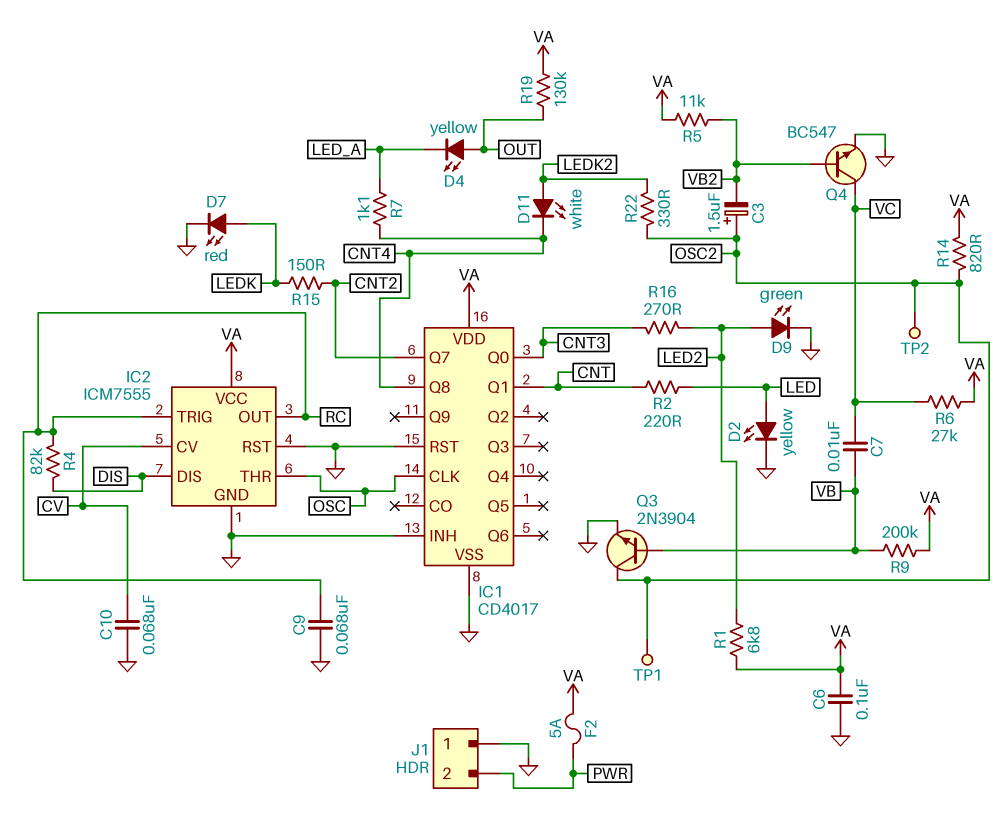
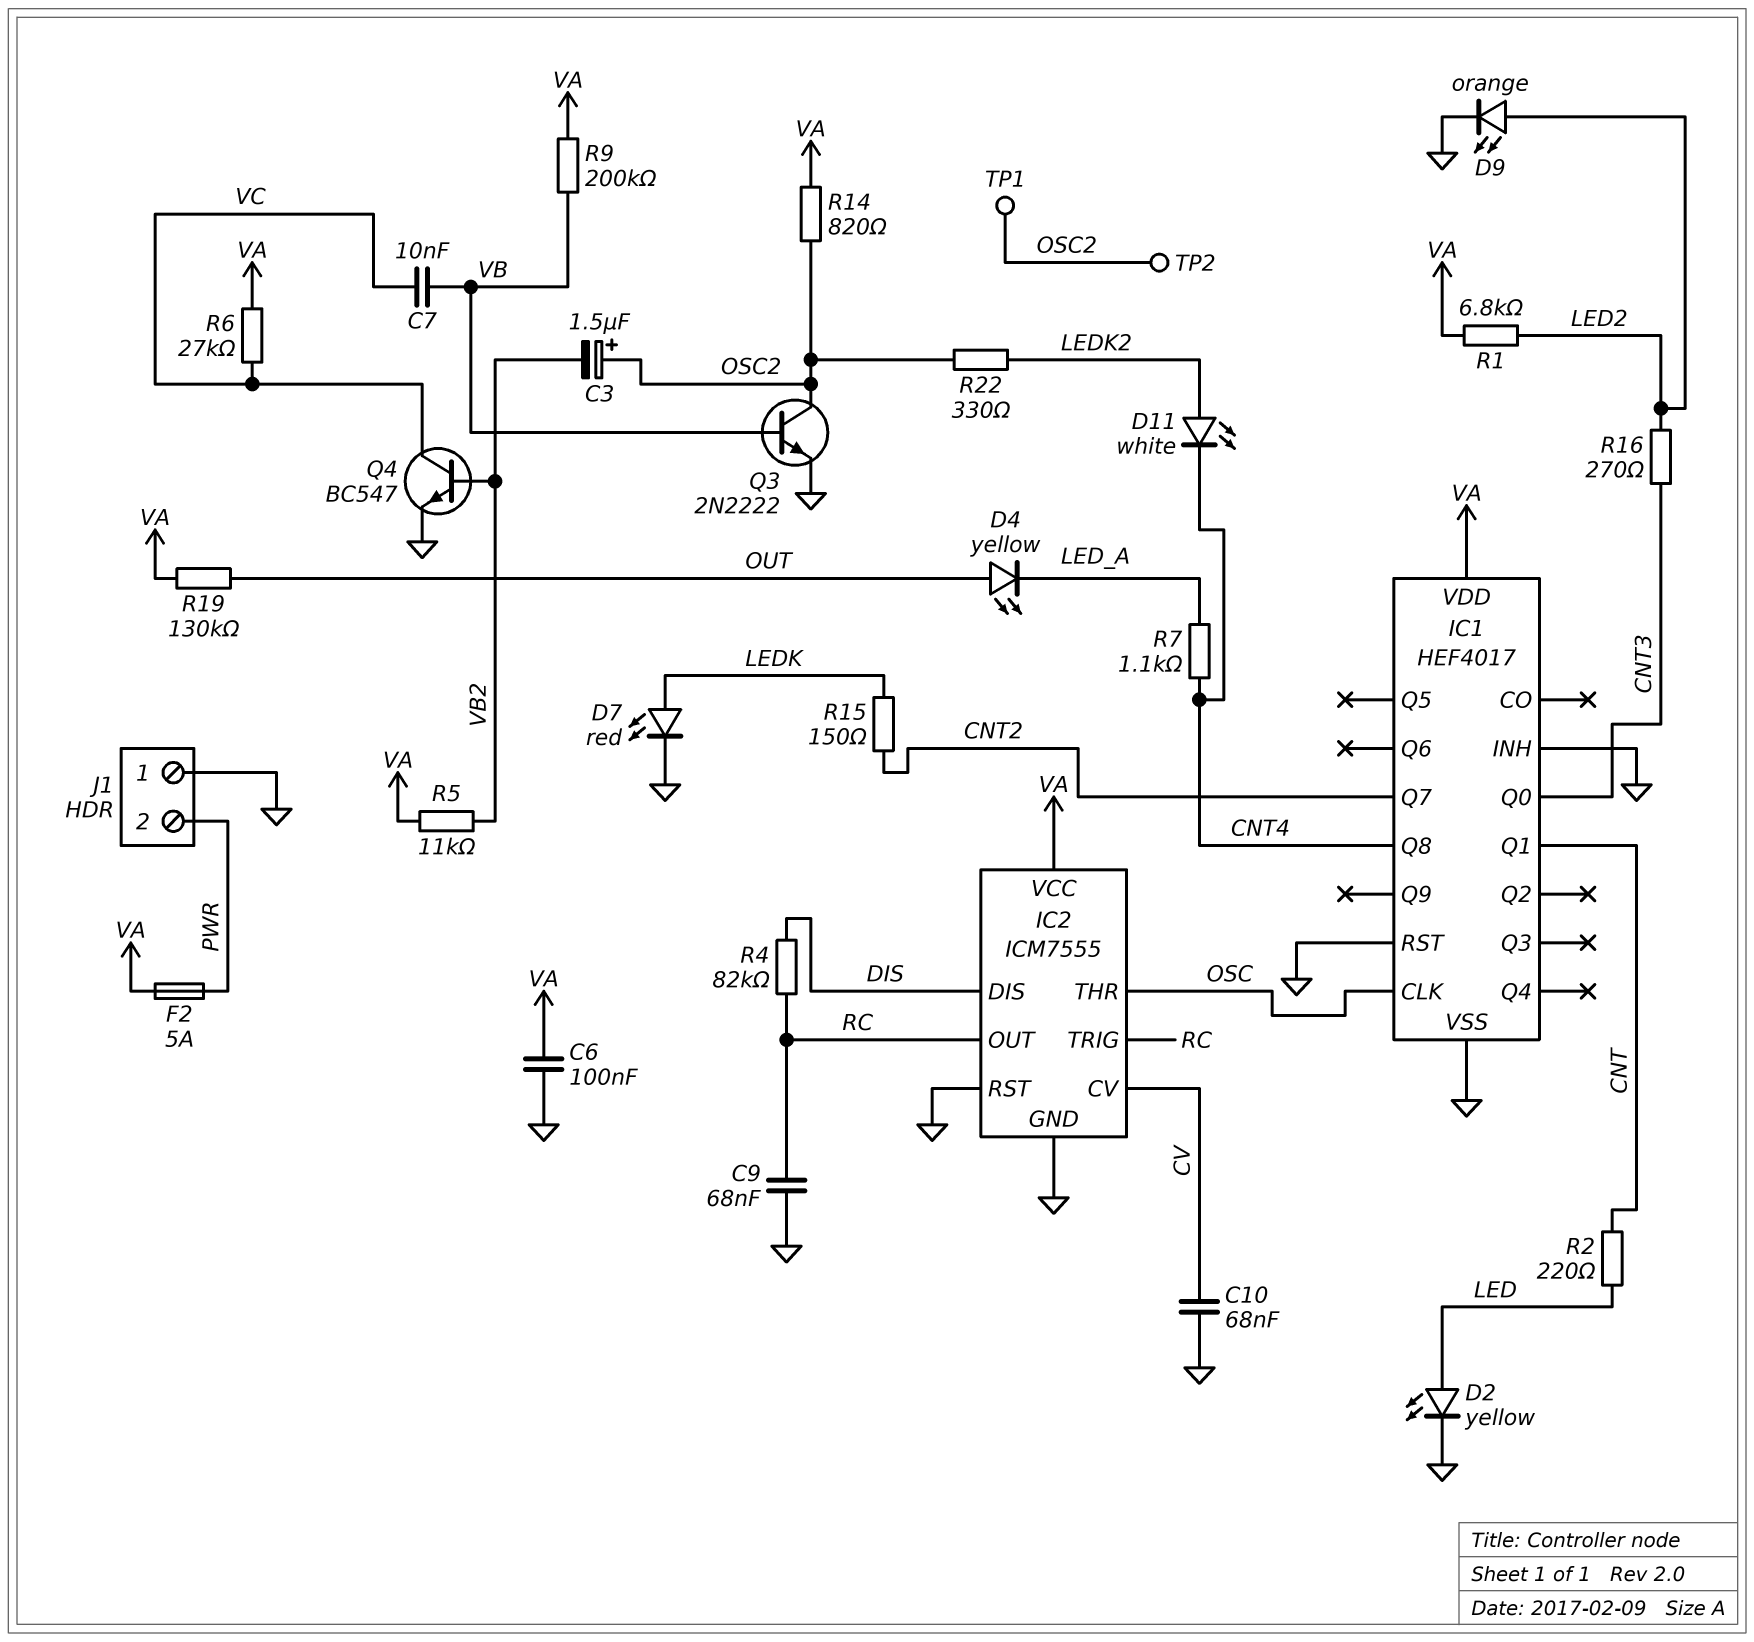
D9: LED green (A LED2, K GND) -> LED orange (A LED2, K GND)
IC1: CD4017 -> HEF4017
Q3: NPN 2N3904 (B VB, C OSC2, E GND) -> NPN 2N2222 (B VB, C OSC2, E GND)

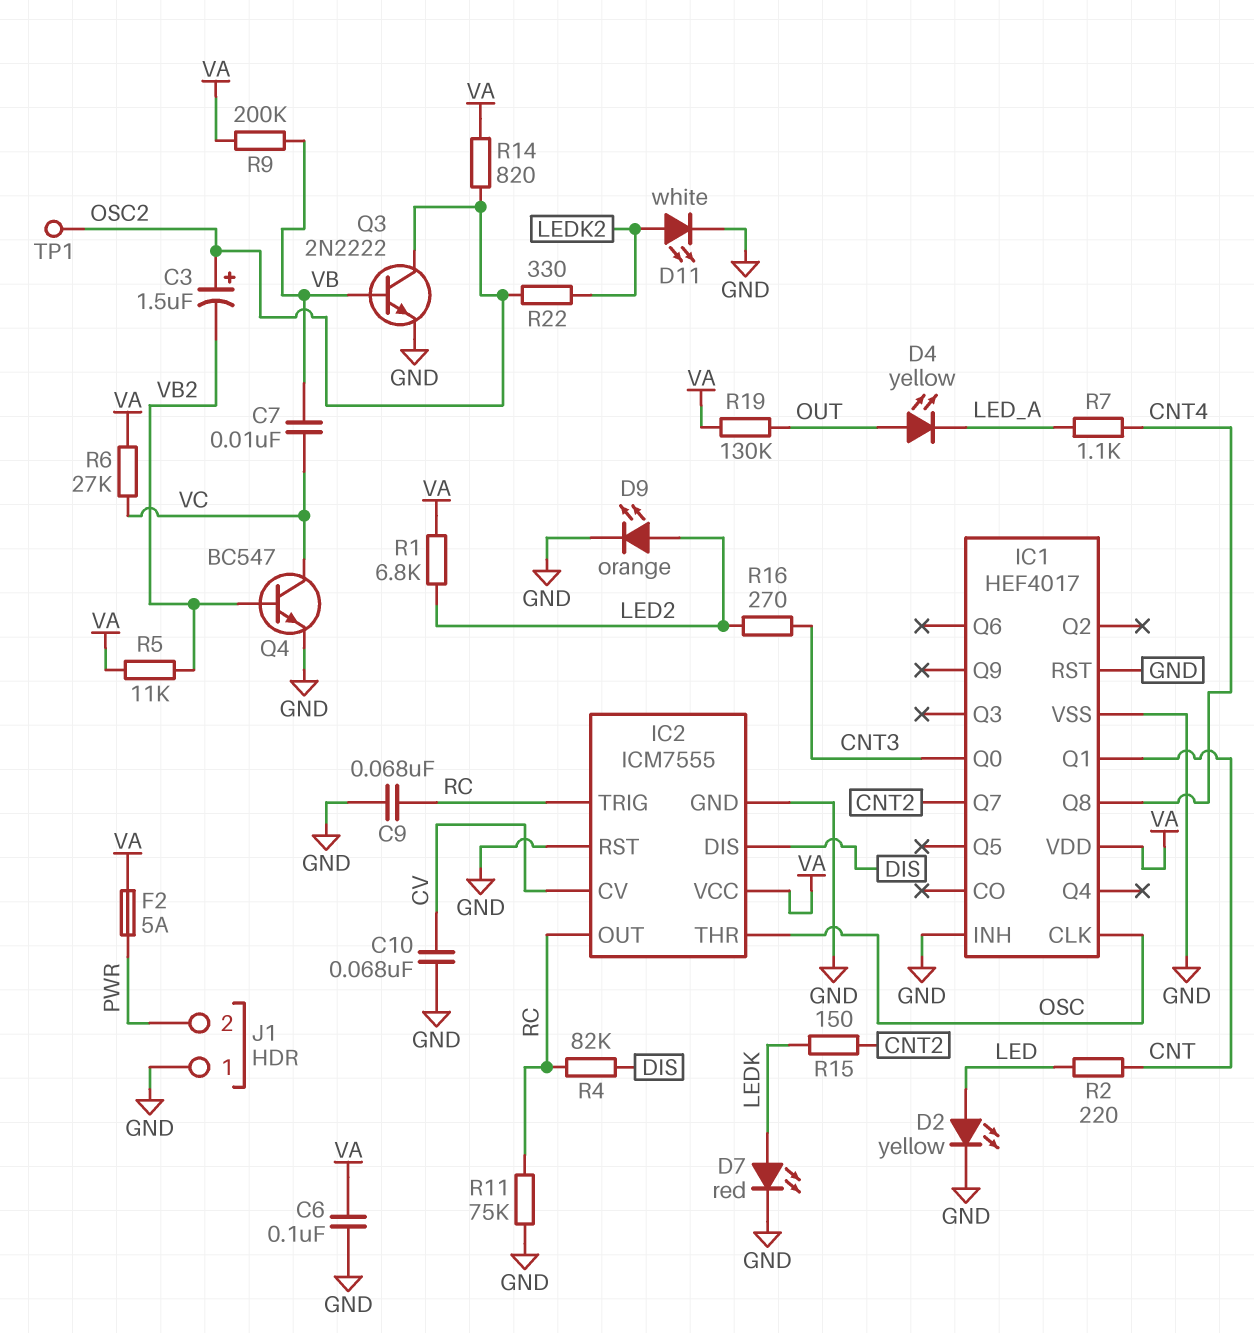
D11: LED white (A LEDK2, K CNT4) -> LED white (A LEDK2, K GND)
R11: none -> 75k (GND, RC)
TP2: test point (OSC2) -> none

